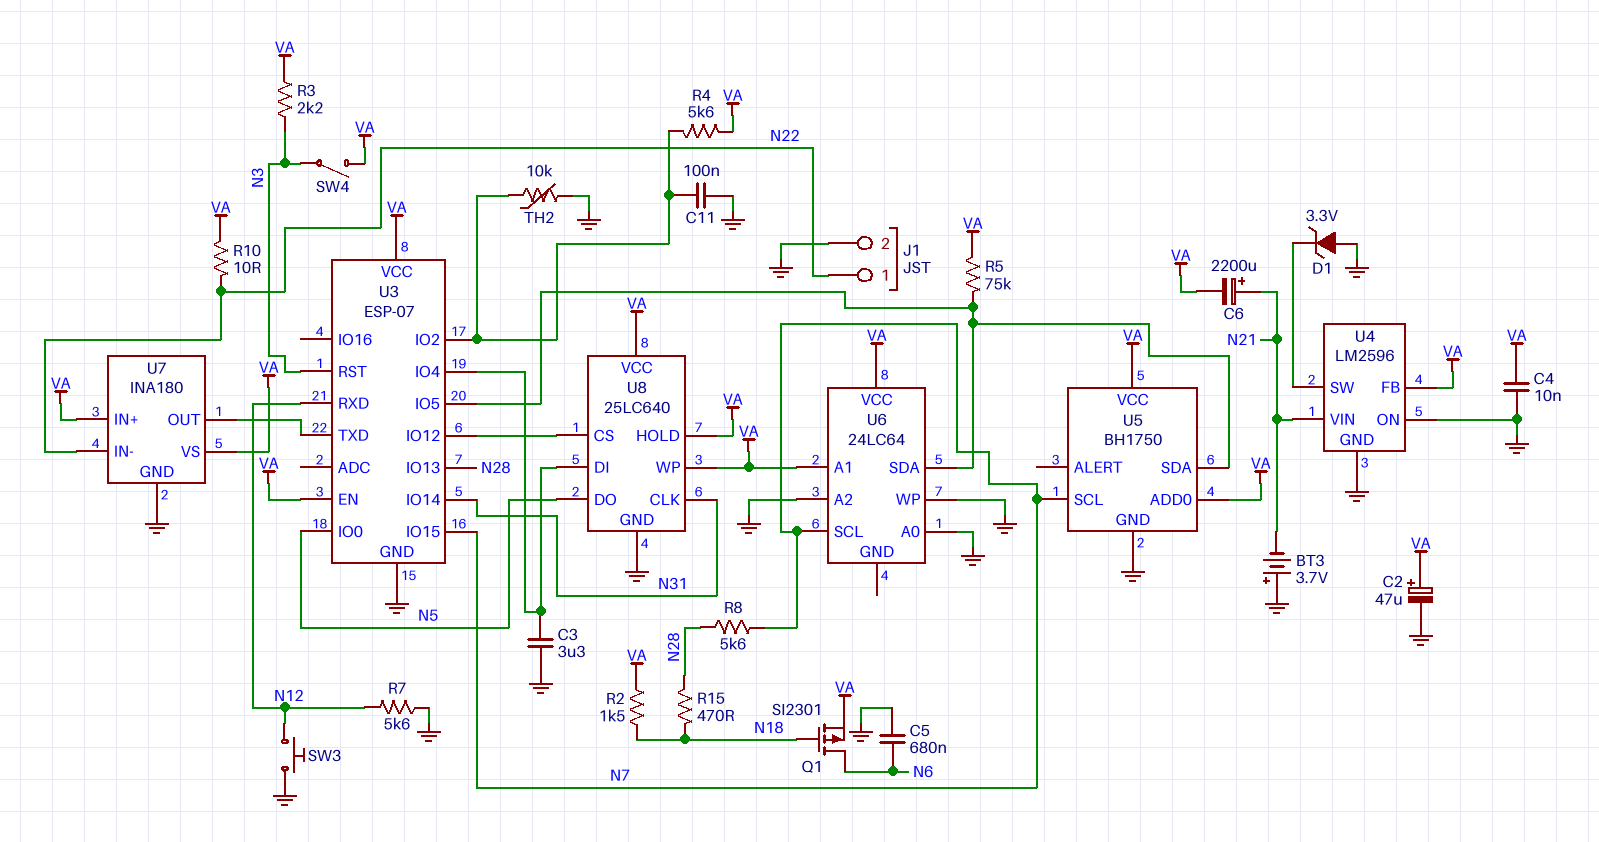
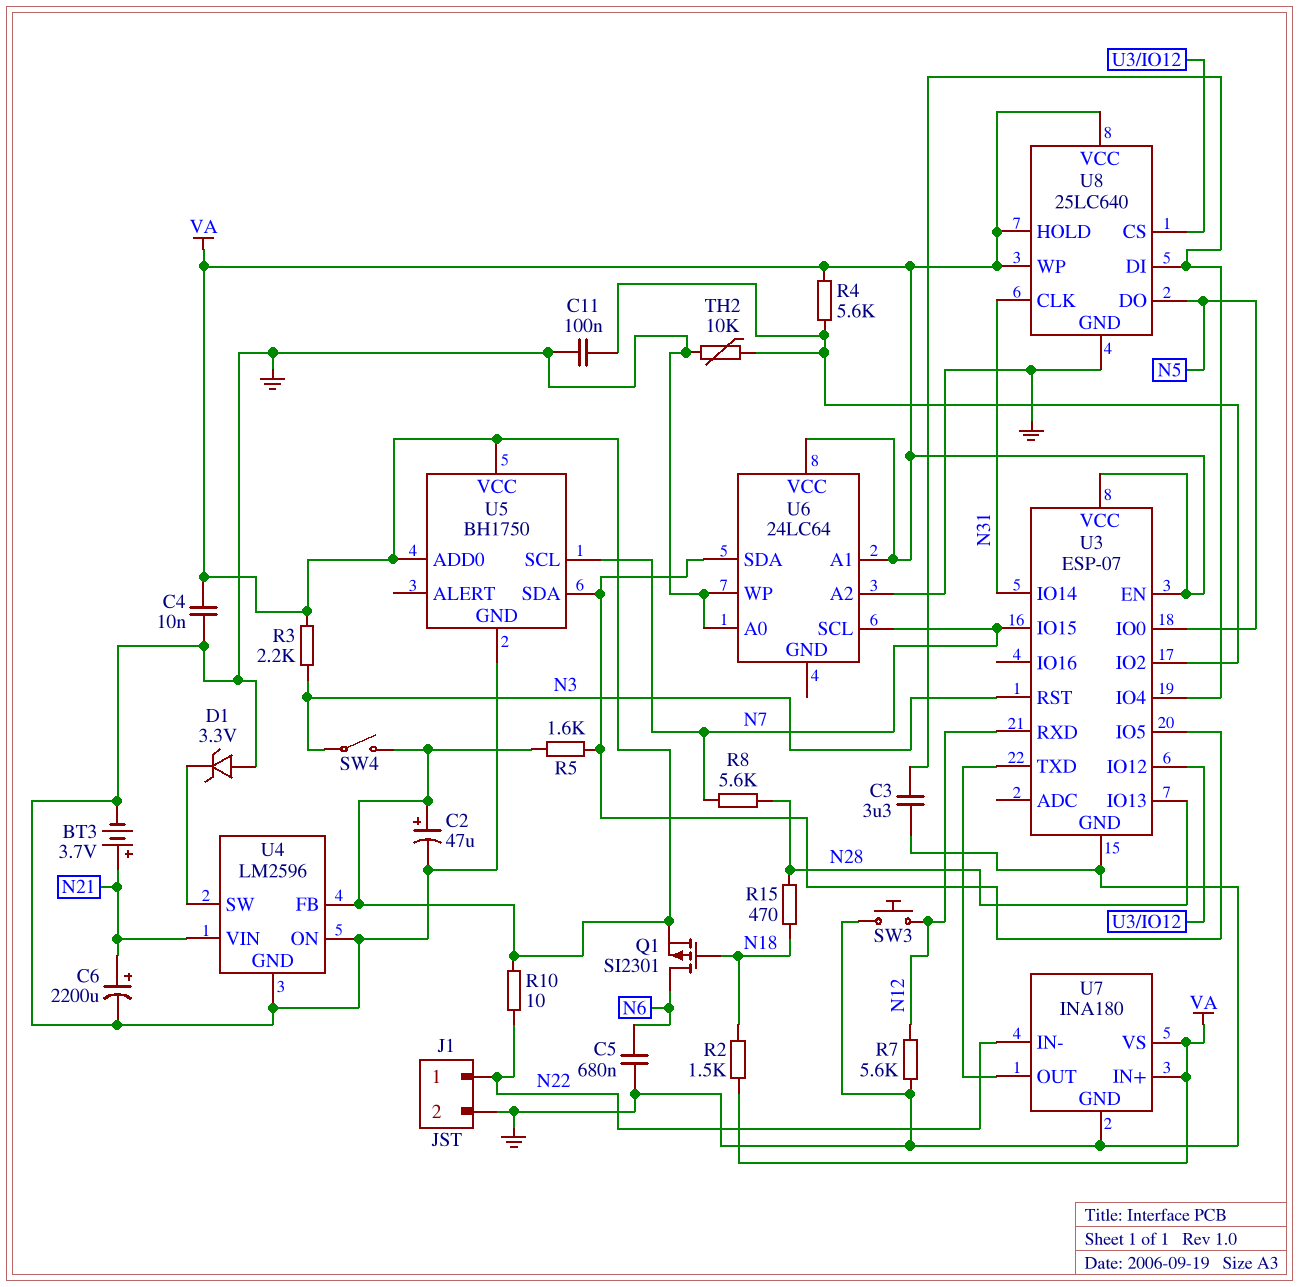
BT3: 3.7V (plus GND, minus N21) -> 3.7V (plus N21, minus GND)
C6: 2200uF (plus N21, minus VA) -> 2200uF (plus N21, minus GND)
R5: 75k (U3/IO5, VA) -> 1.6k (U3/IO5, VA)

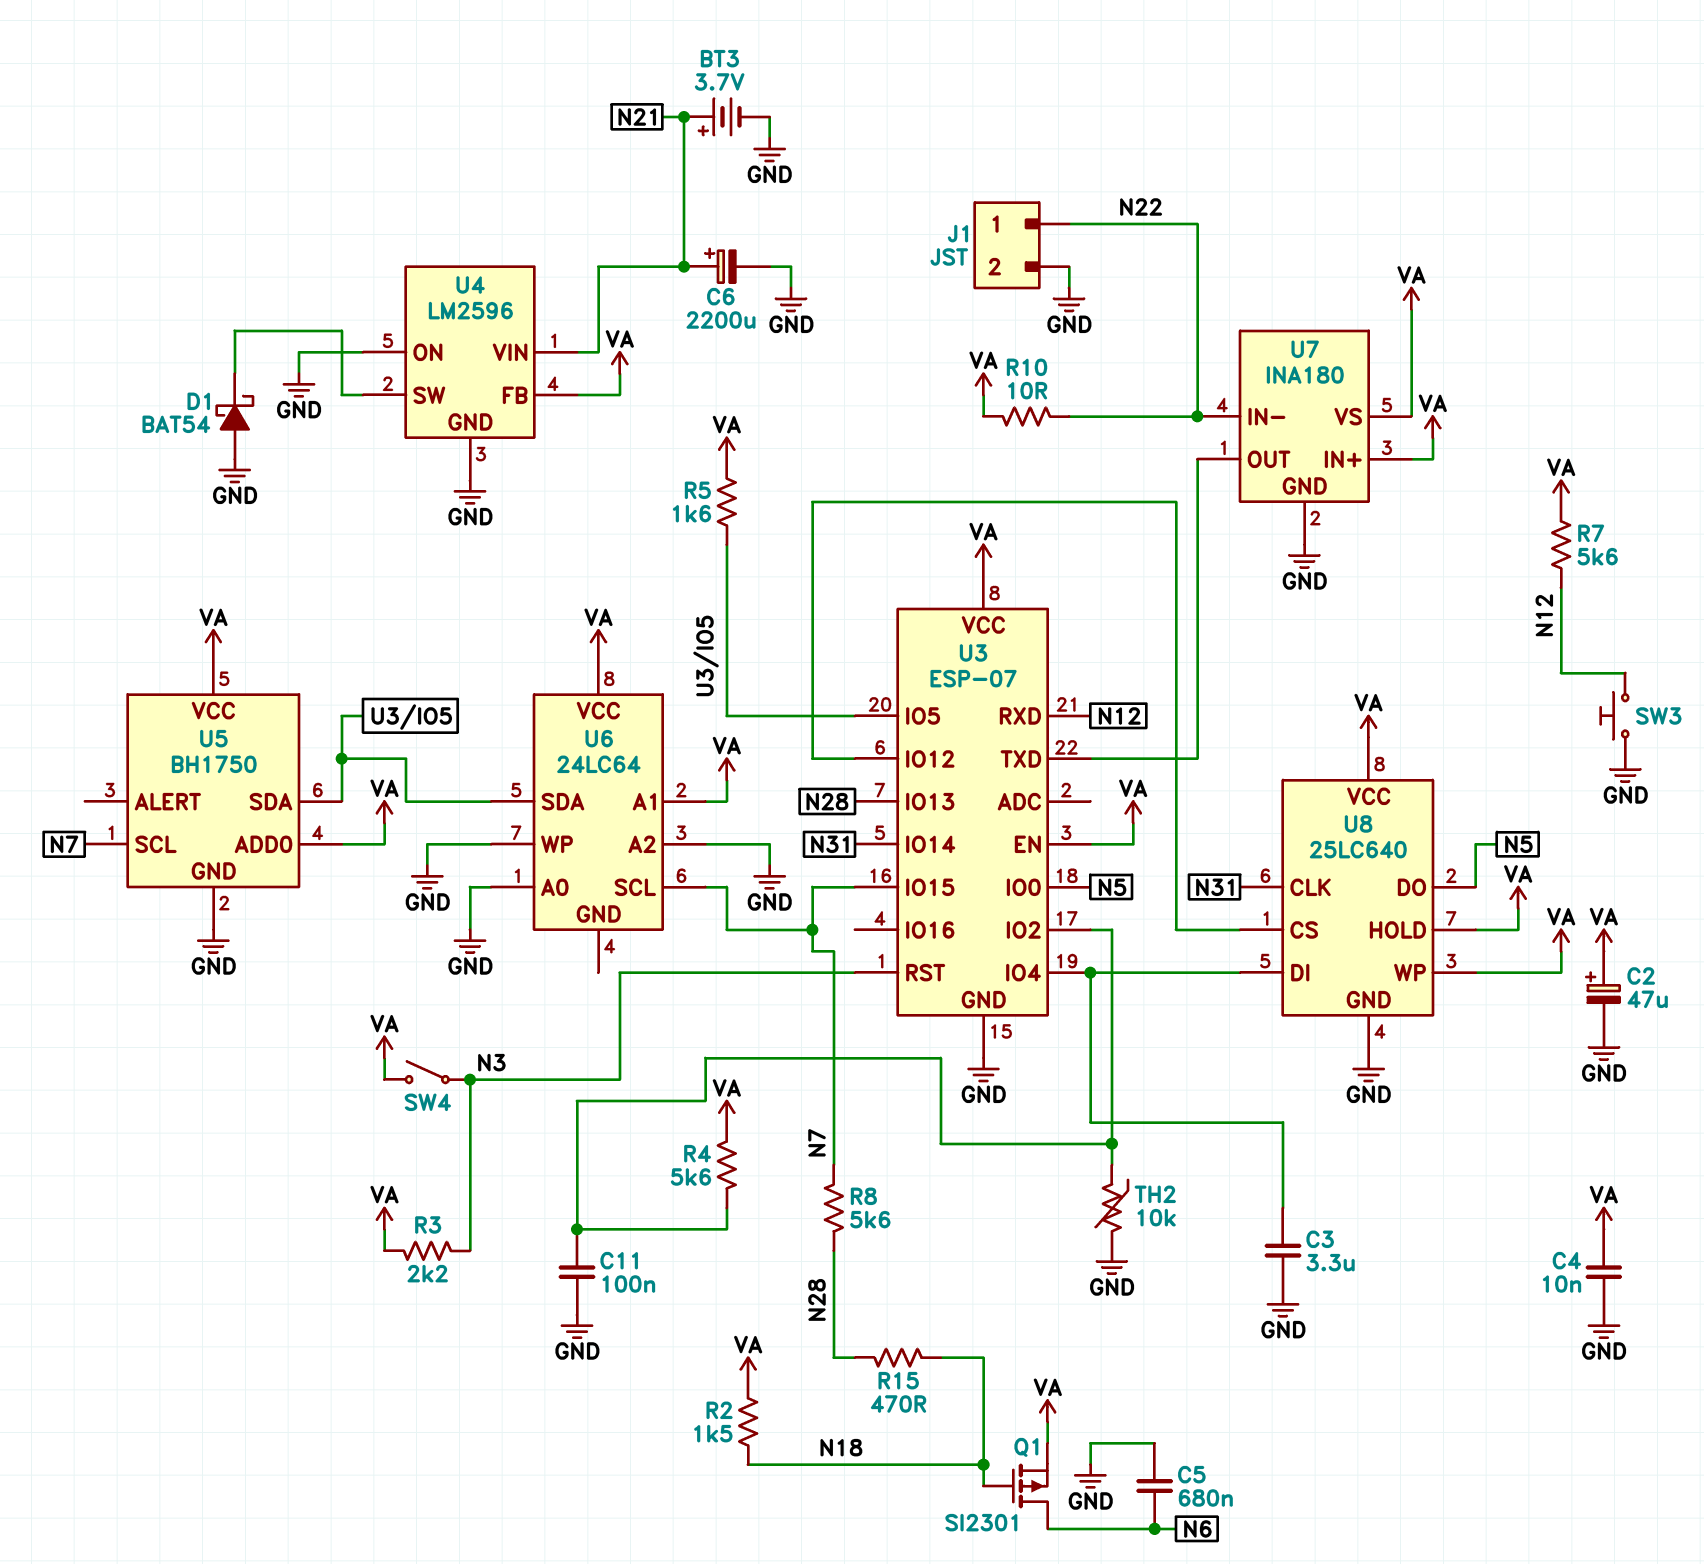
D1: zener 3.3V (A GND, K U4/SW) -> schottky BAT54 (A GND, K U4/SW)
R7: 5.6k (GND, N12) -> 5.6k (N12, VA)

